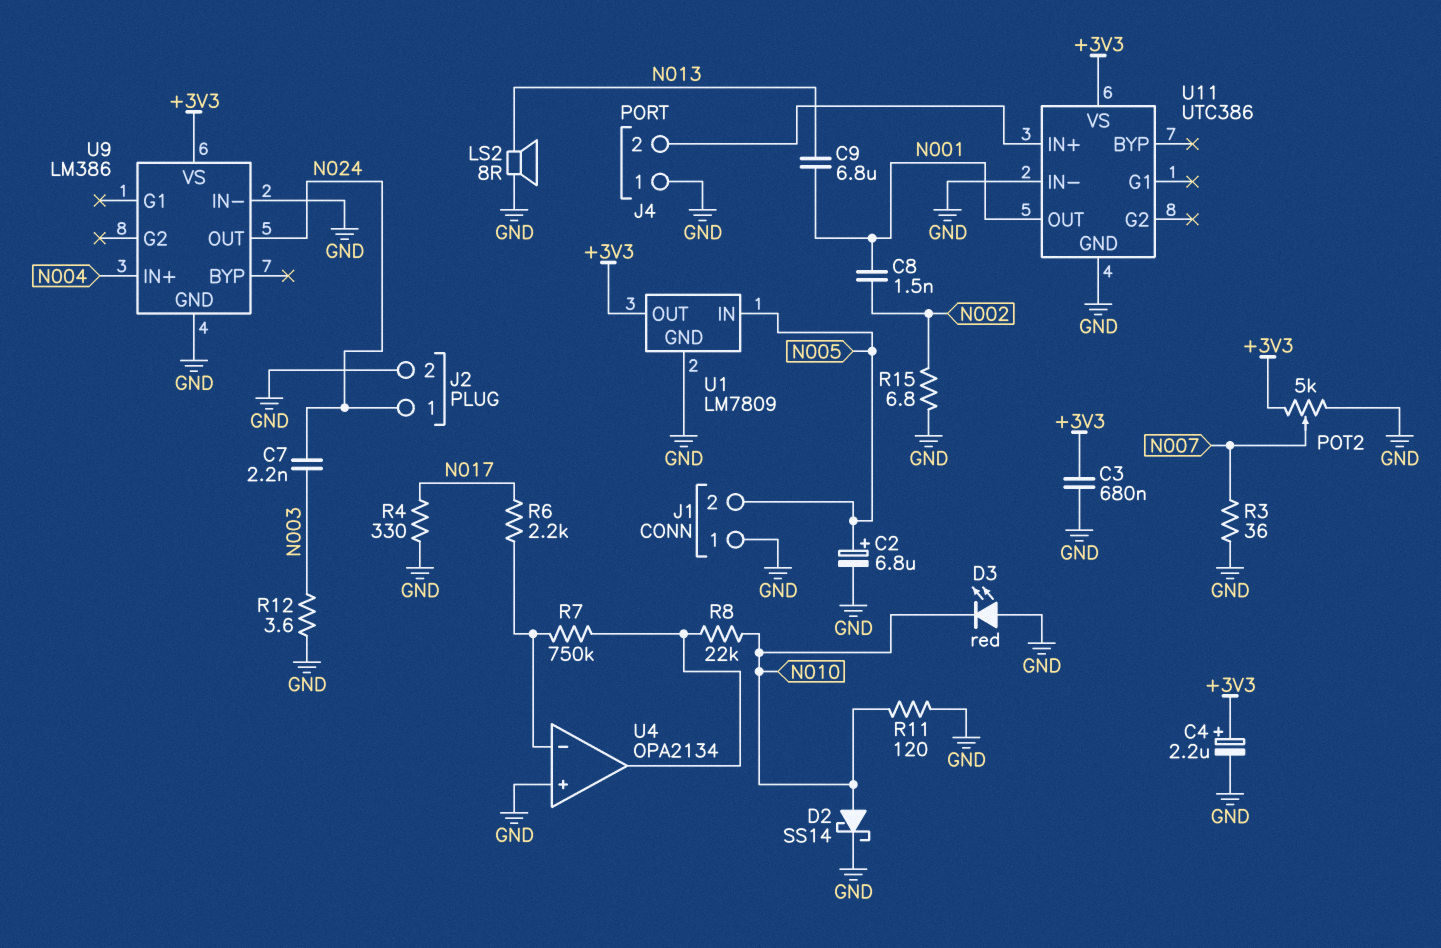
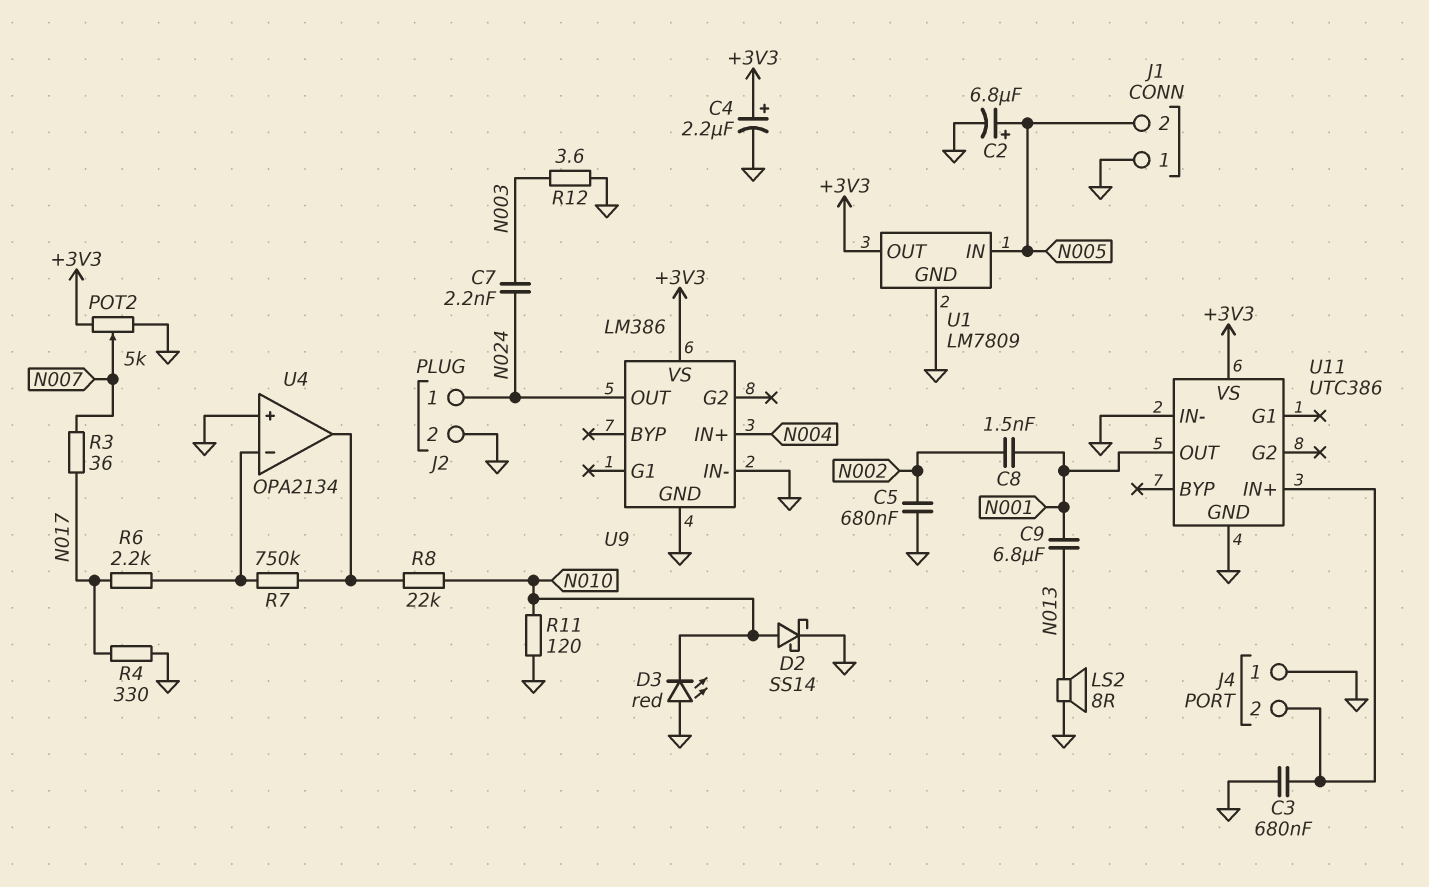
C3: 680nF (+3V3, GND) -> 680nF (GND, J4/2)
C5: none -> 680nF (GND, N002)
R3: 36 (GND, N007) -> 36 (N007, N017)
R15: 6.8 (GND, N002) -> none

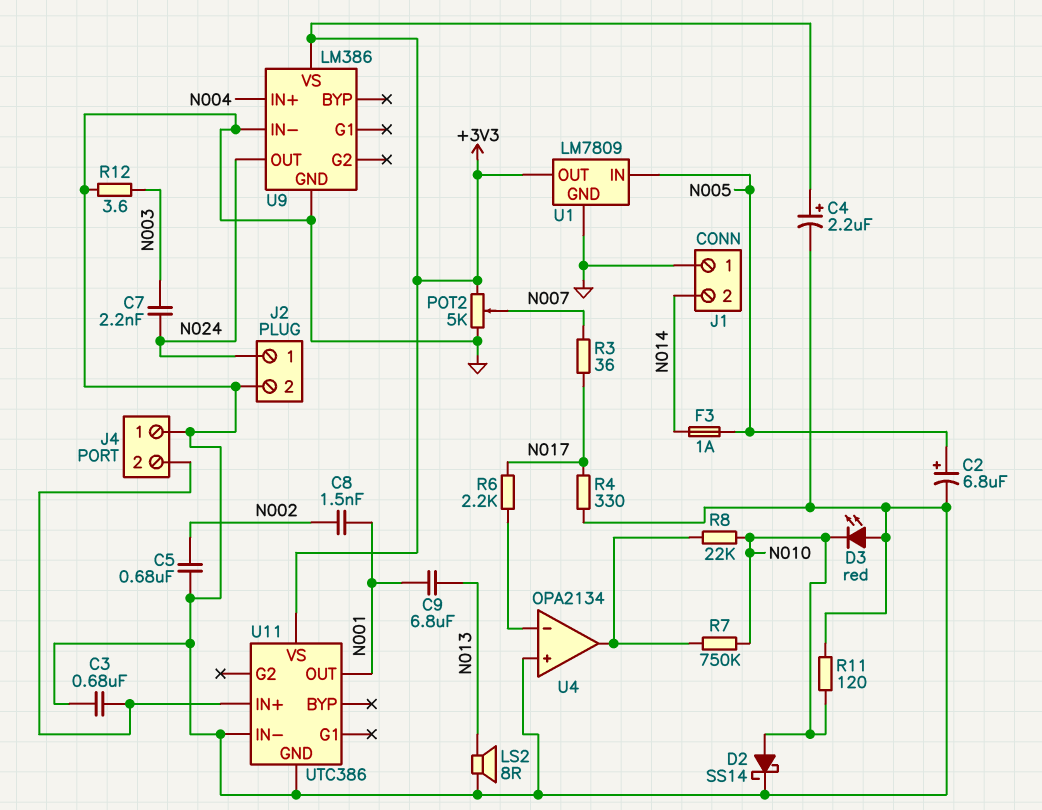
F3: none -> 1A (N005, N014)
J1 pin 2: N005 -> N014
R7: 750k (U4/in-, U4/out) -> 750k (N010, U4/out)

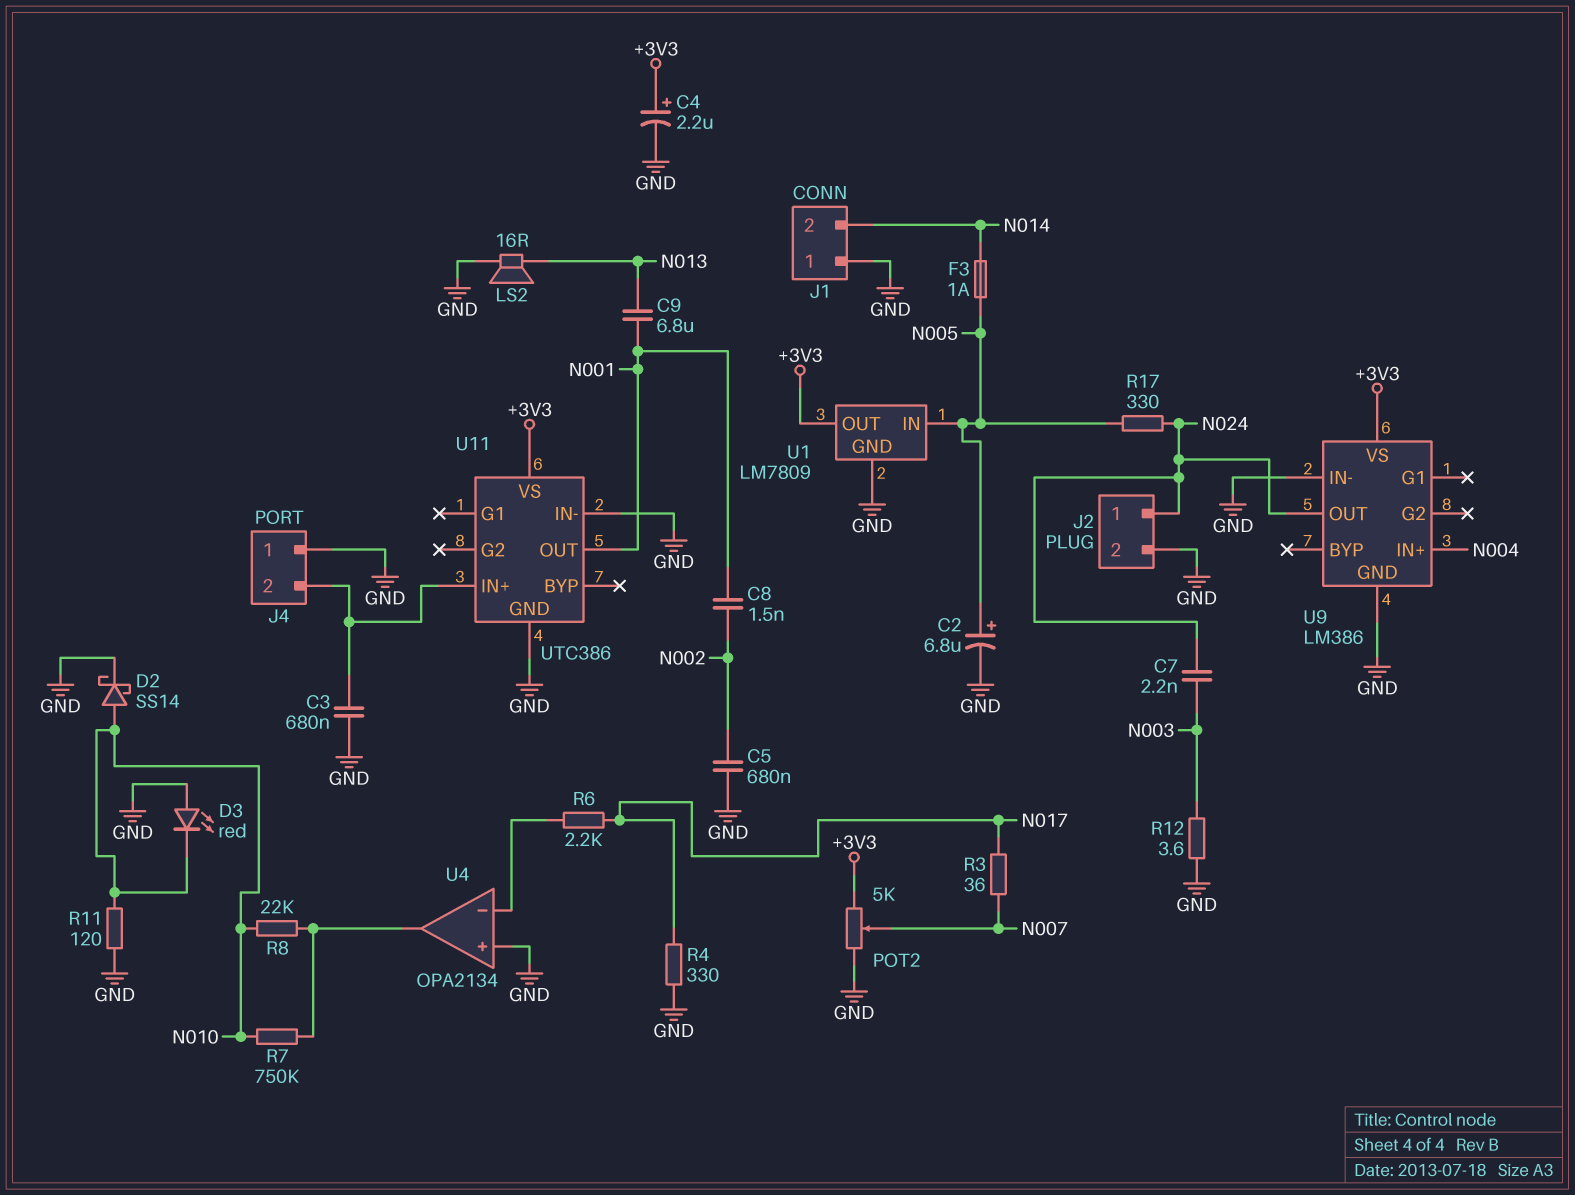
LS2: speaker 8R (GND, N013) -> speaker 16R (GND, N013)
R17: none -> 330 (N005, N024)

